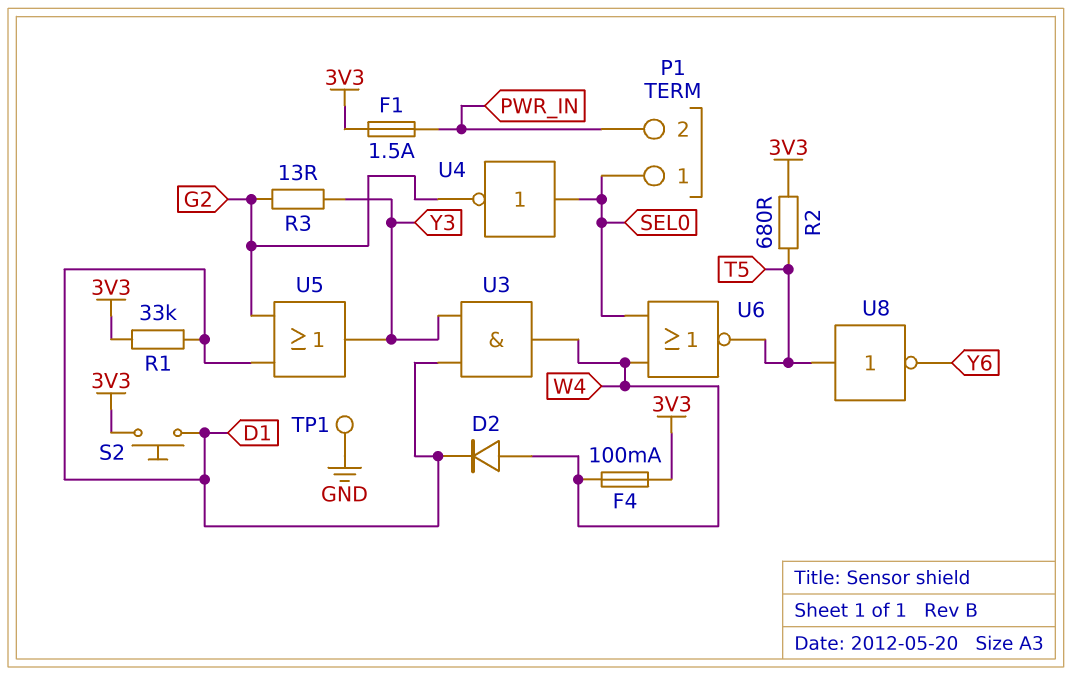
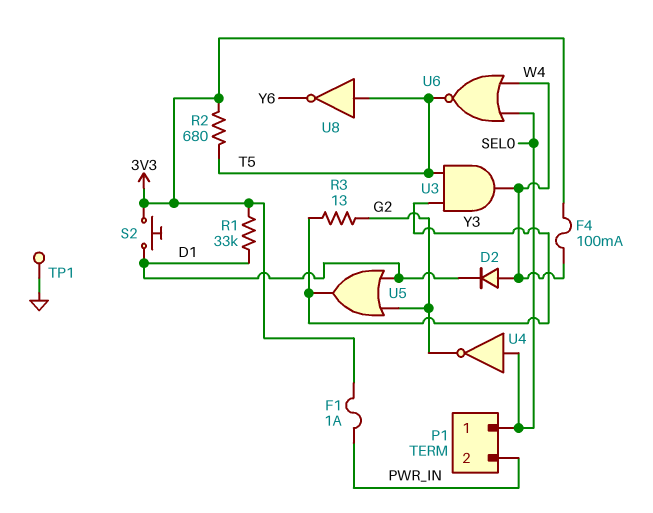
F1: 1.5A (3V3, PWR_IN) -> 1A (3V3, PWR_IN)
U3: AND (in D1, in Y3, out W4) -> AND (in T5, in Y3, out W4)

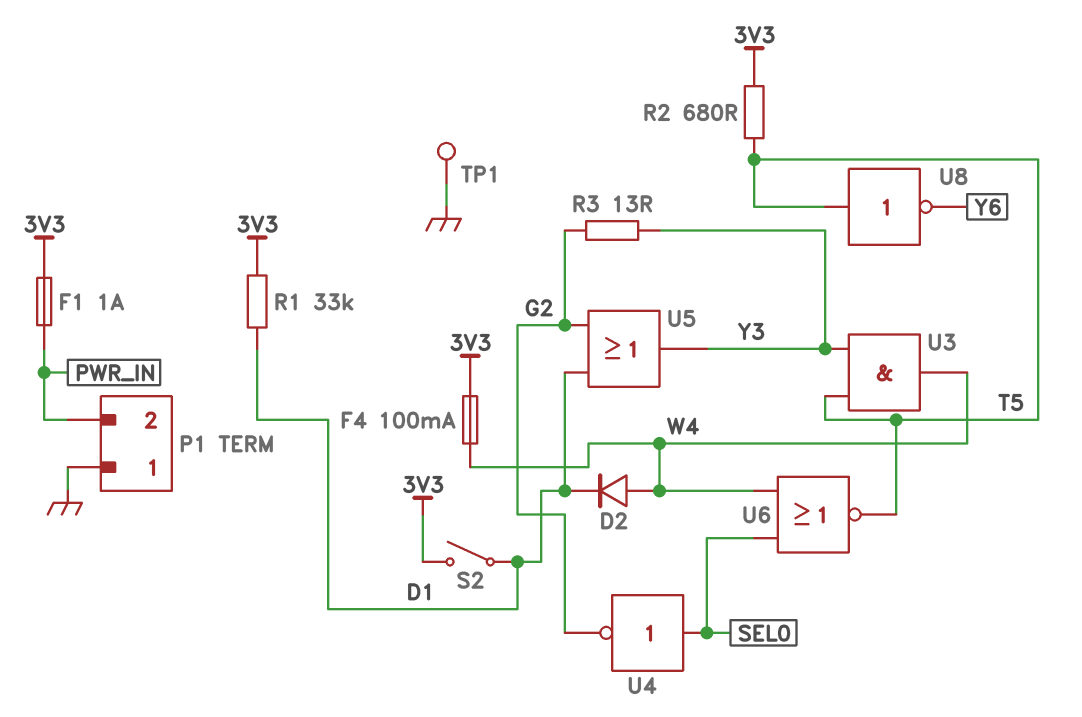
P1 pin 1: SEL0 -> GND
S2: button (3V3, D1) -> switch (3V3, D1)

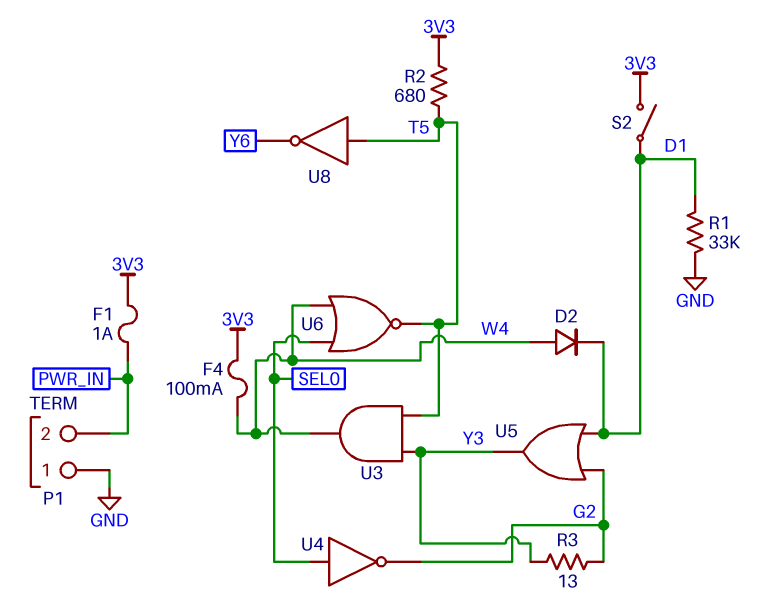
R1: 33k (3V3, D1) -> 33k (D1, GND)
TP1: test point (GND) -> none

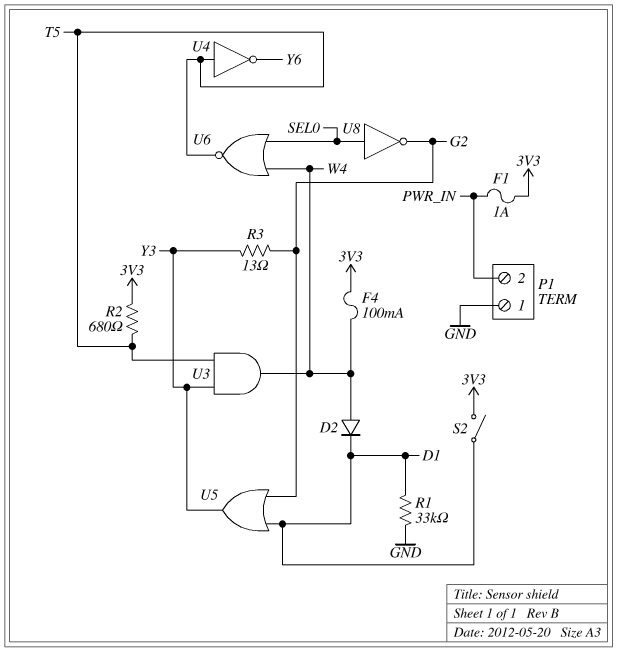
U4: NOT (in SEL0, out G2) -> NOT (in T5, out Y6)
U8: NOT (in T5, out Y6) -> NOT (in SEL0, out G2)

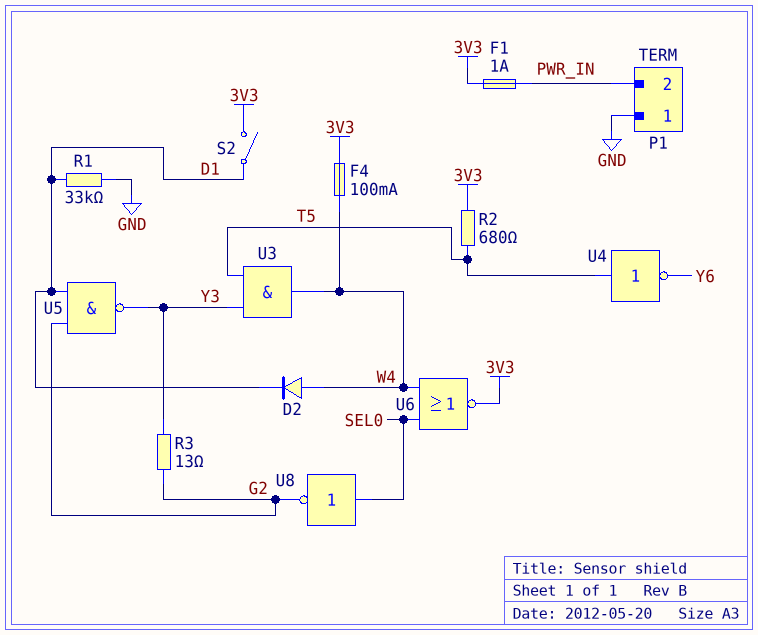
U5: OR (in D1, in G2, out Y3) -> NAND (in D1, in G2, out Y3)
U6: NOR (in SEL0, in W4, out T5) -> NOR (in SEL0, in W4, out 3V3)

